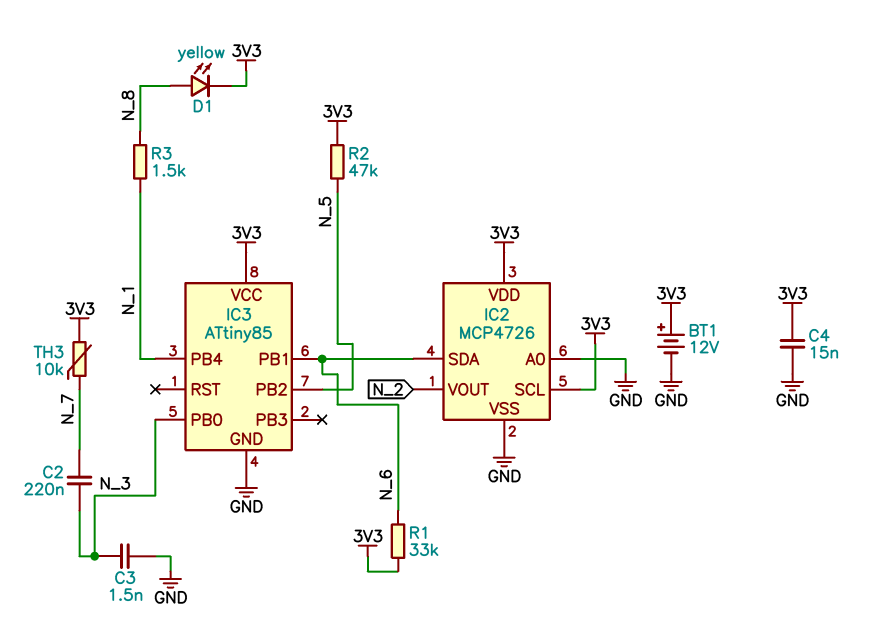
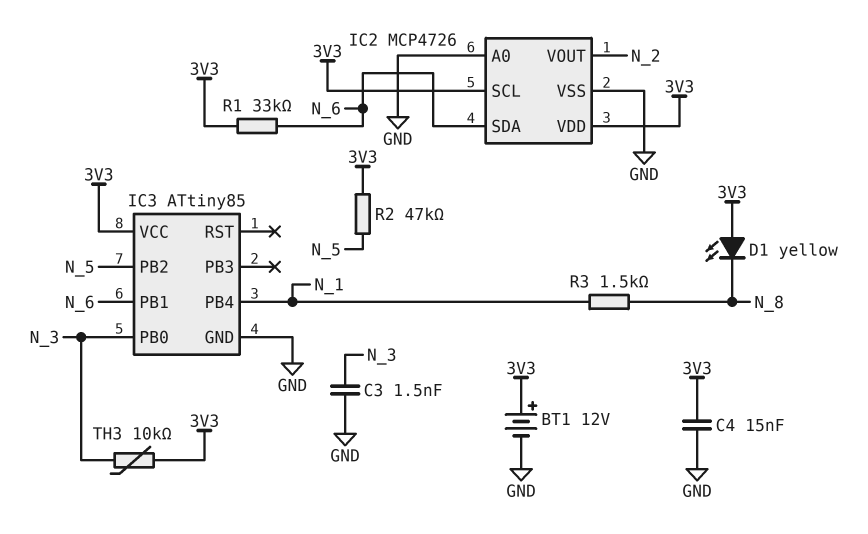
C2: 220nF (N_3, N_7) -> none
D1: LED yellow (A N_8, K 3V3) -> LED yellow (A 3V3, K N_8)
TH3: 10k (3V3, N_7) -> 10k (3V3, N_3)

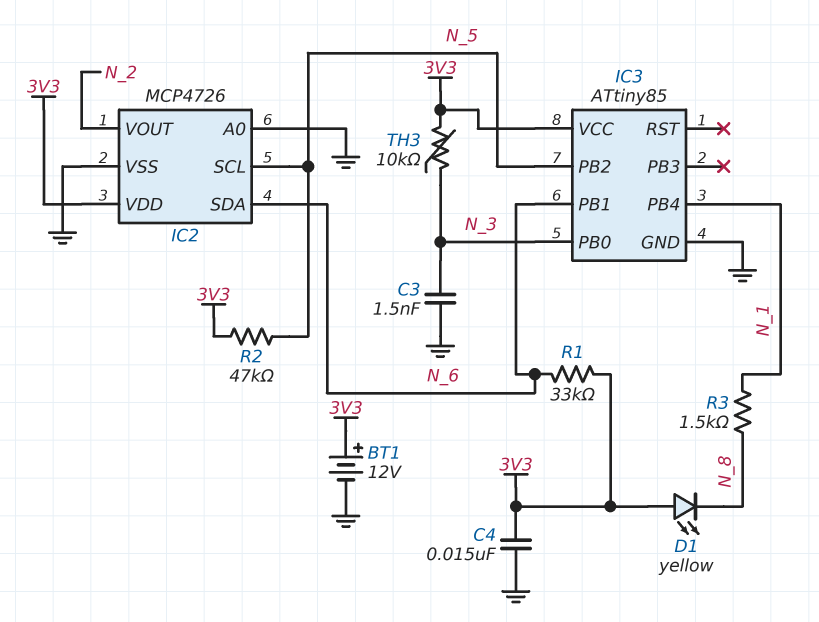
IC2 pin SCL: 3V3 -> N_5

